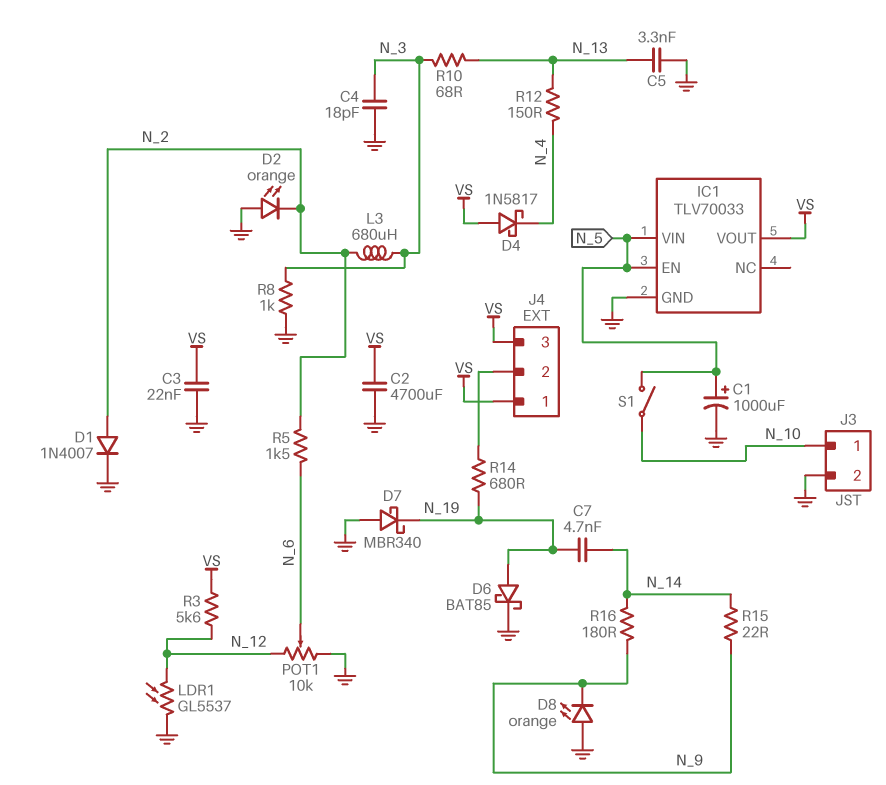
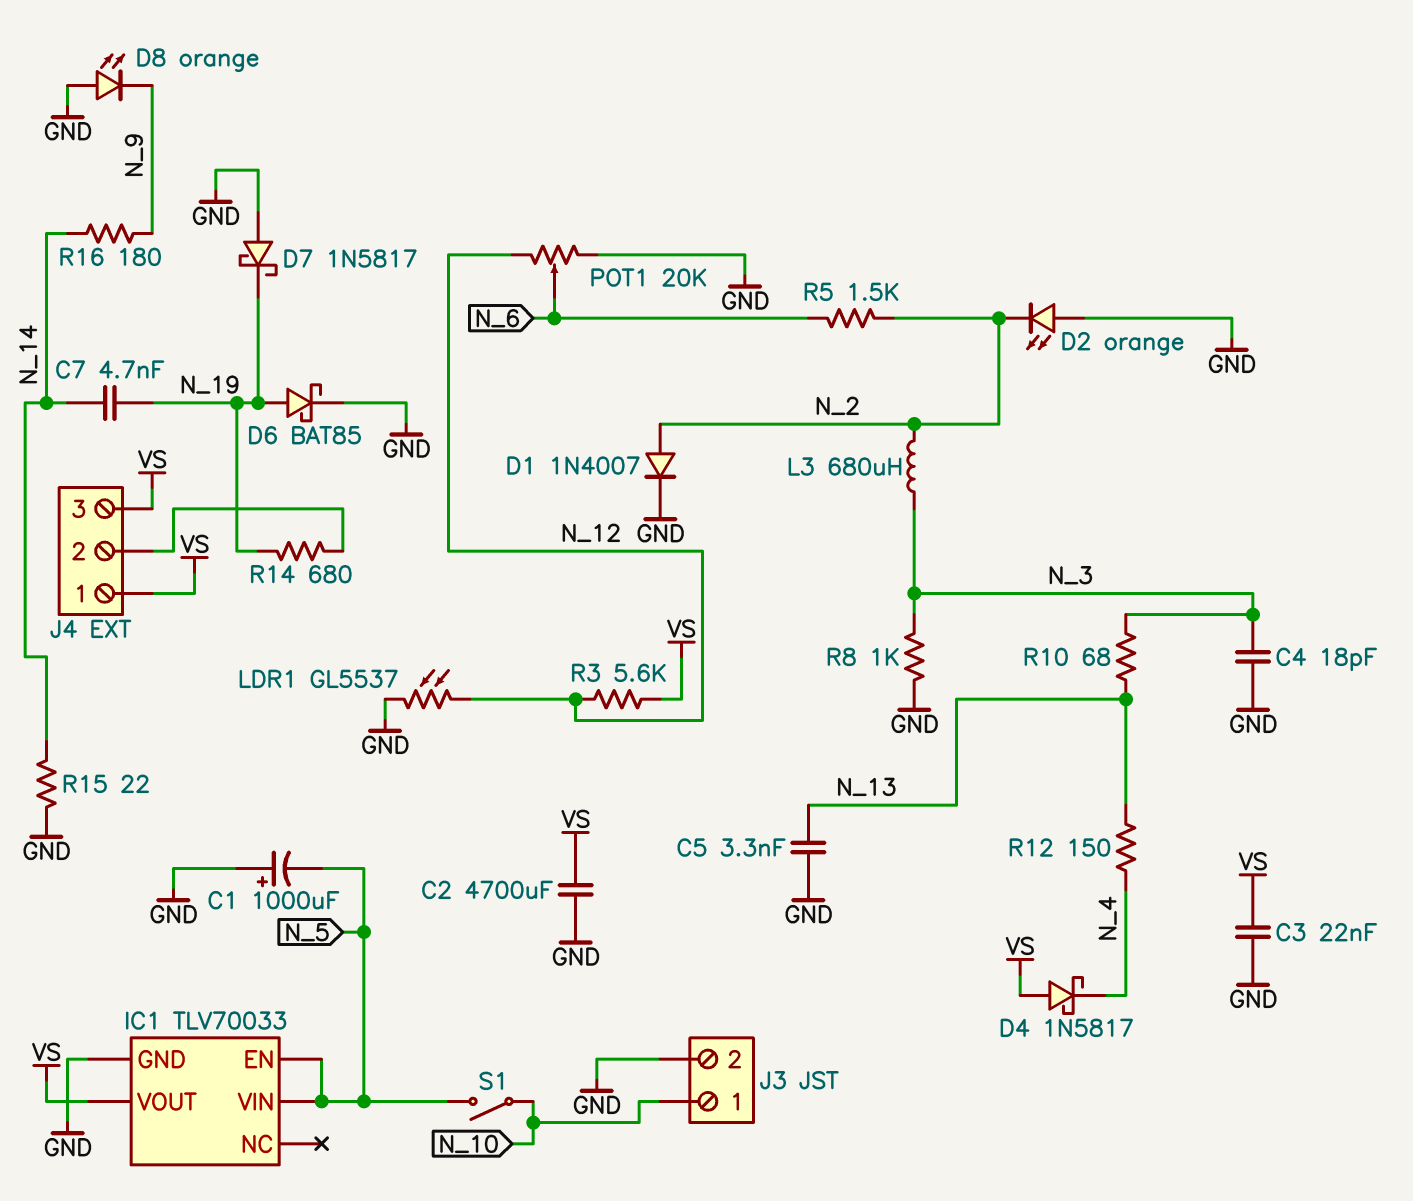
C1: 1000uF (plus N_5, minus GND) -> 1000uF (plus GND, minus N_5)
D7: schottky MBR340 (A GND, K N_19) -> schottky 1N5817 (A GND, K N_19)
POT1: 10k (GND, N_12, wiper N_6) -> 20k (GND, N_12, wiper N_6)
R15: 22 (N_9, N_14) -> 22 (GND, N_14)

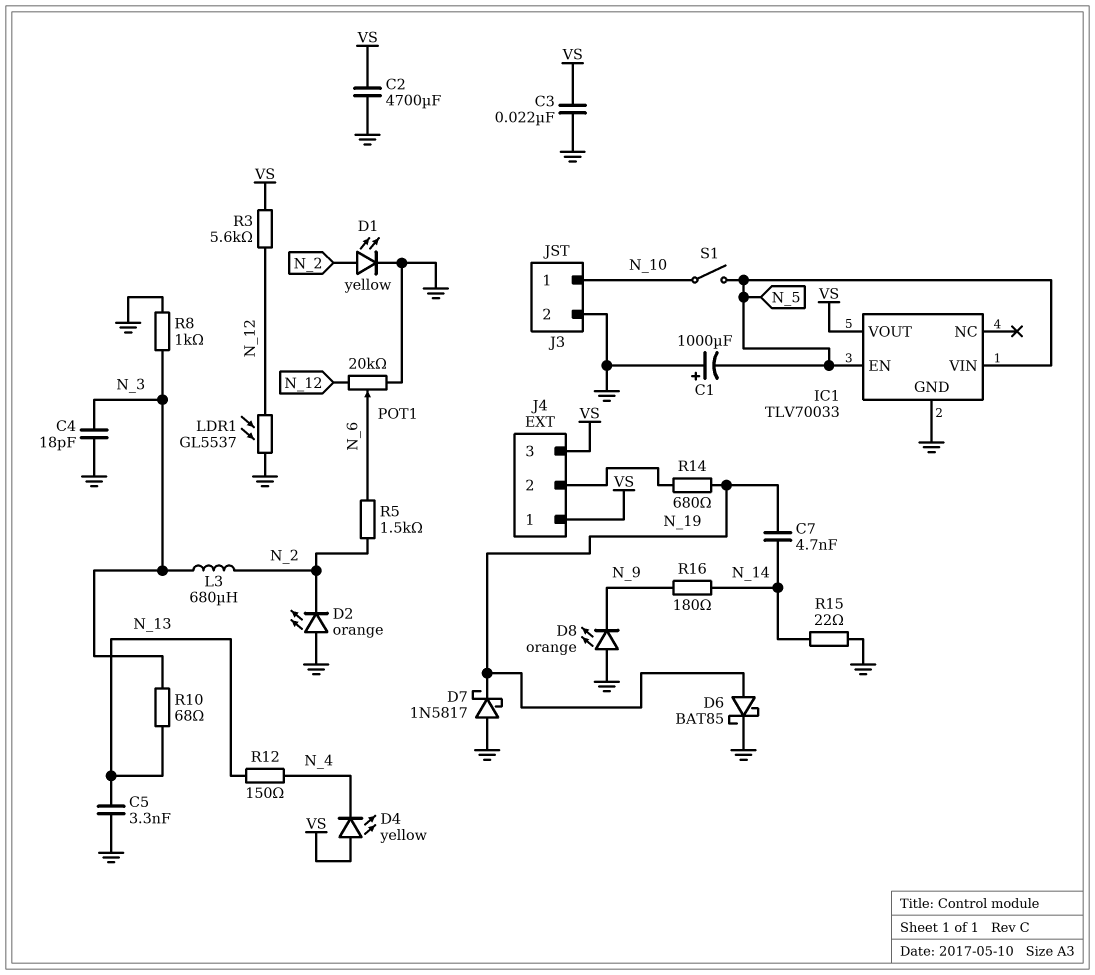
D1: diode 1N4007 (A N_2, K GND) -> LED yellow (A N_2, K GND)
D4: schottky 1N5817 (A VS, K N_4) -> LED yellow (A VS, K N_4)

